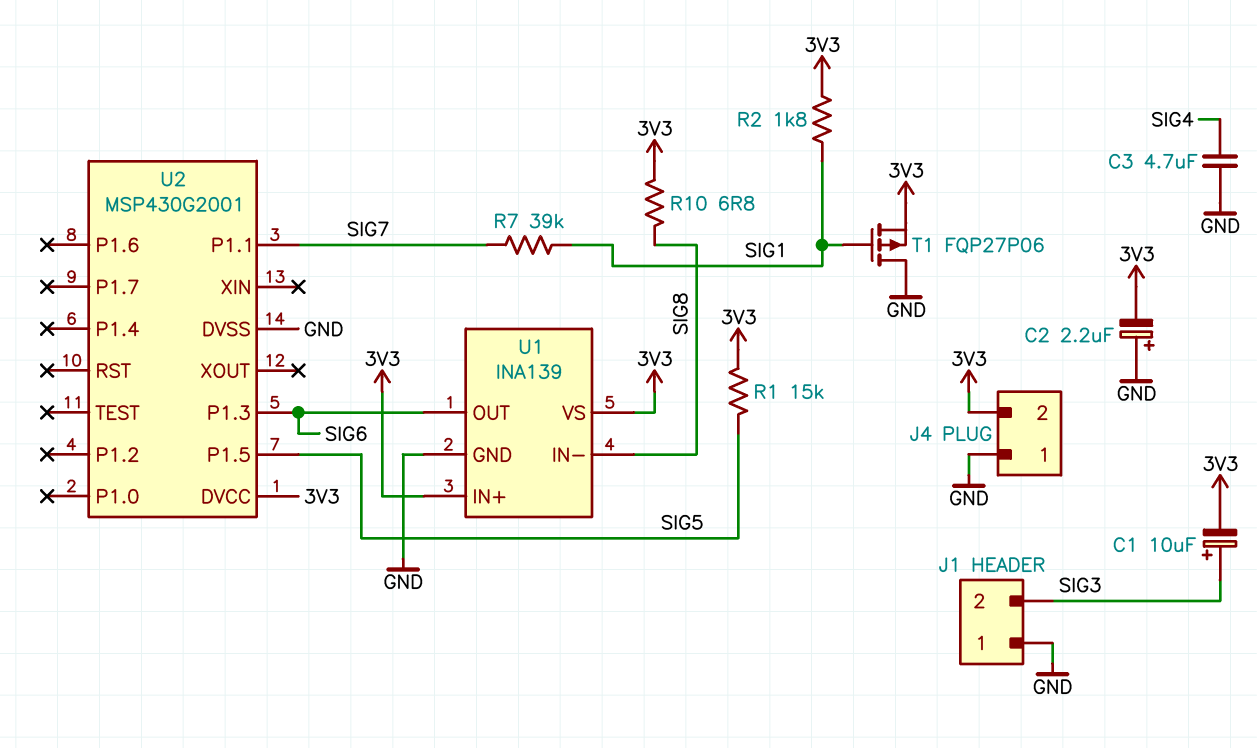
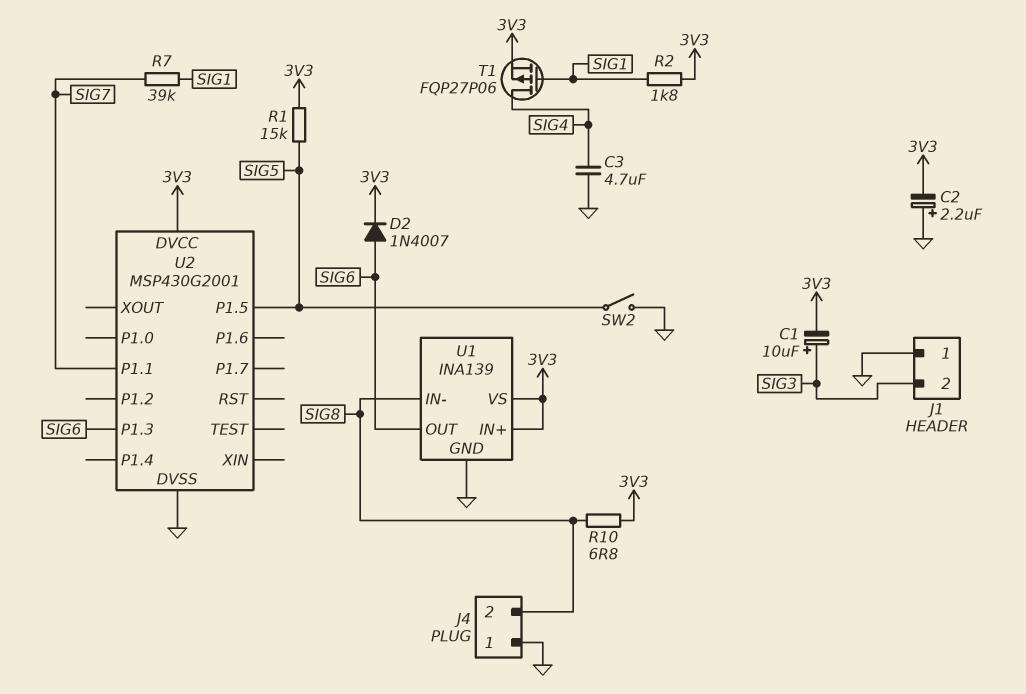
D2: none -> diode 1N4007 (A SIG6, K 3V3)
J4 pin 2: 3V3 -> SIG8
SW2: none -> switch (GND, SIG5)
T1: PMOS FQP27P06 (G SIG1, D GND, S 3V3) -> PMOS FQP27P06 (G SIG1, D SIG4, S 3V3)

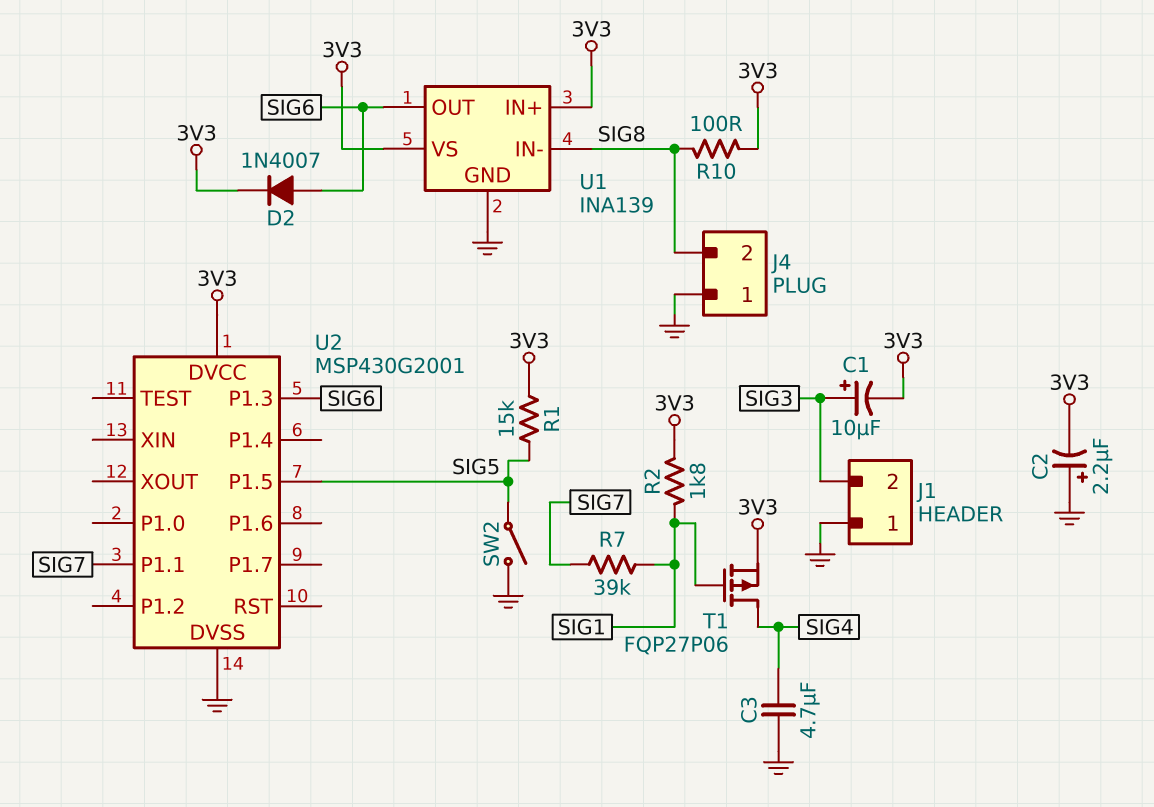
R10: 6.8 (3V3, SIG8) -> 100 (3V3, SIG8)

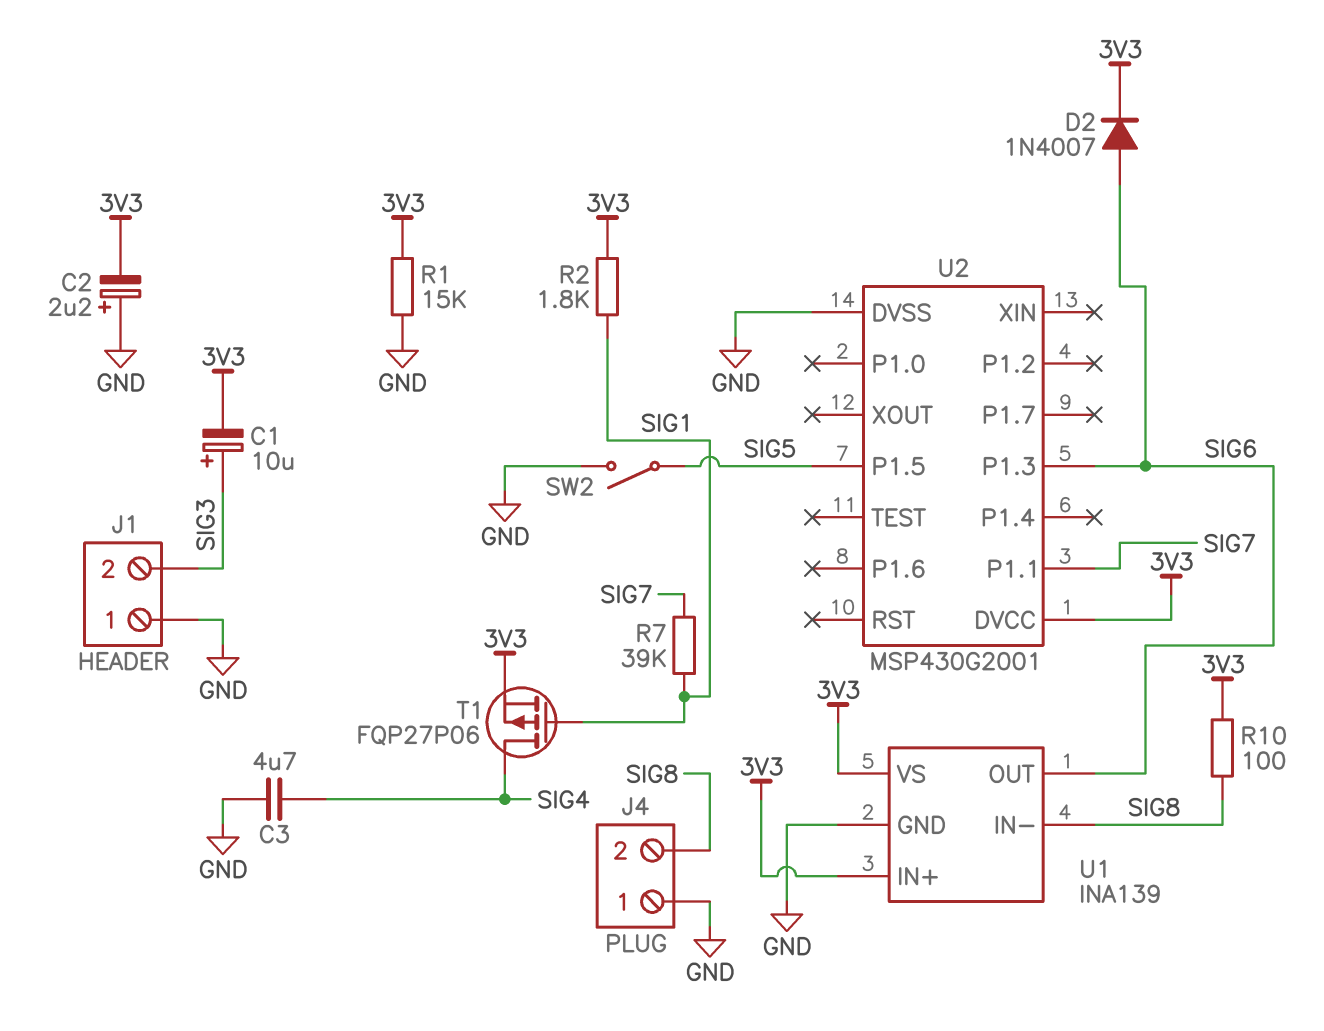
R1: 15k (3V3, SIG5) -> 15k (3V3, GND)

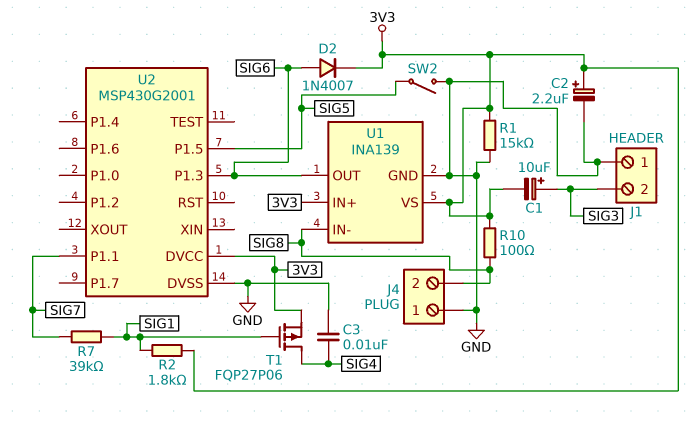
C2: 2.2uF (plus GND, minus 3V3) -> 2.2uF (plus 3V3, minus GND)
C3: 4.7uF (GND, SIG4) -> 10nF (GND, SIG4)

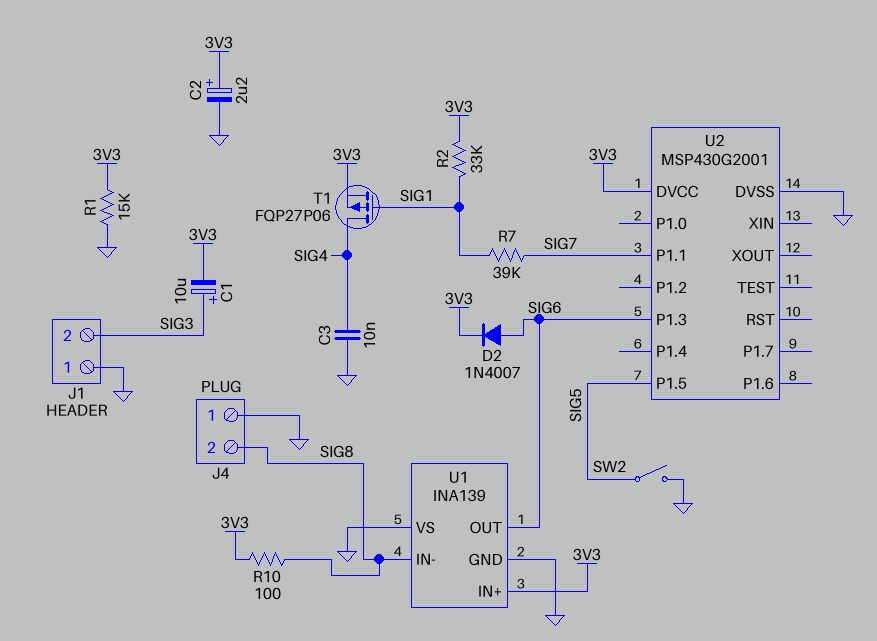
R2: 1.8k (3V3, SIG1) -> 33k (3V3, SIG1)
U1 pin VS: 3V3 -> GND

